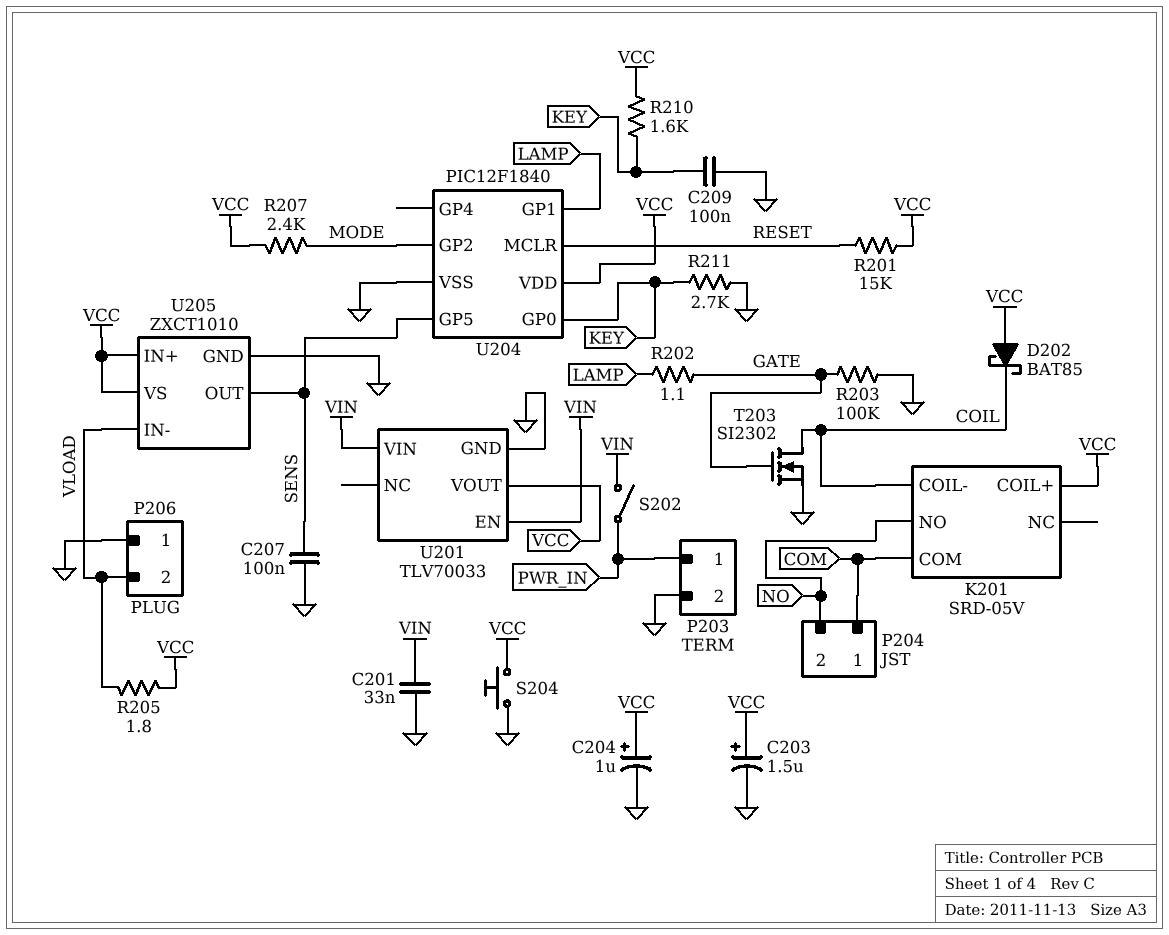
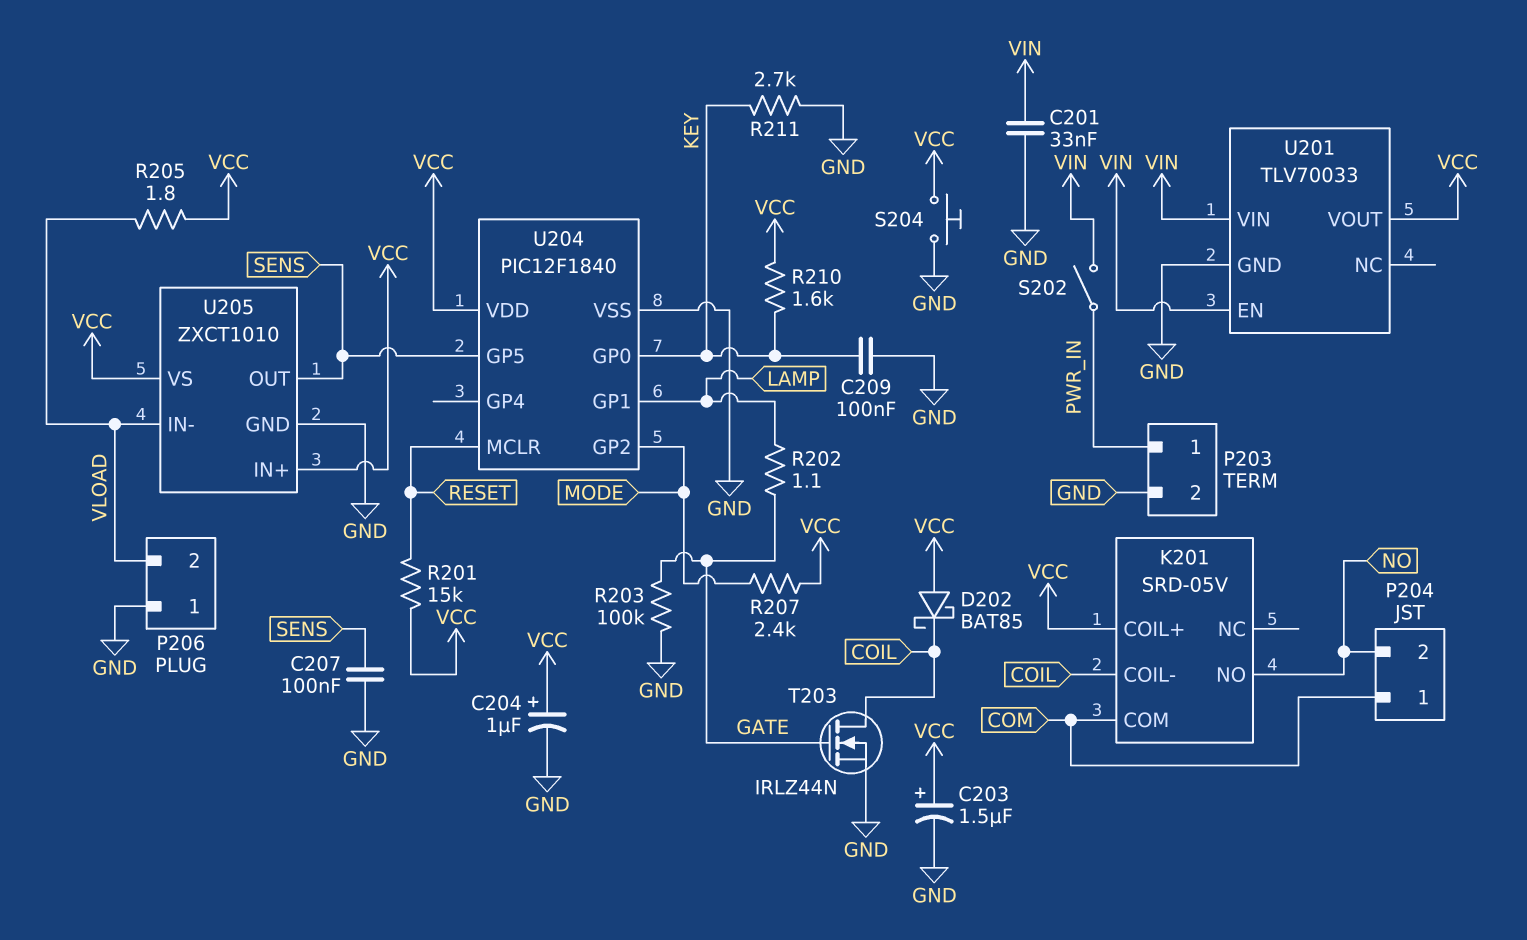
T203: NMOS SI2302 (G GATE, D COIL, S GND) -> NMOS IRLZ44N (G GATE, D COIL, S GND)

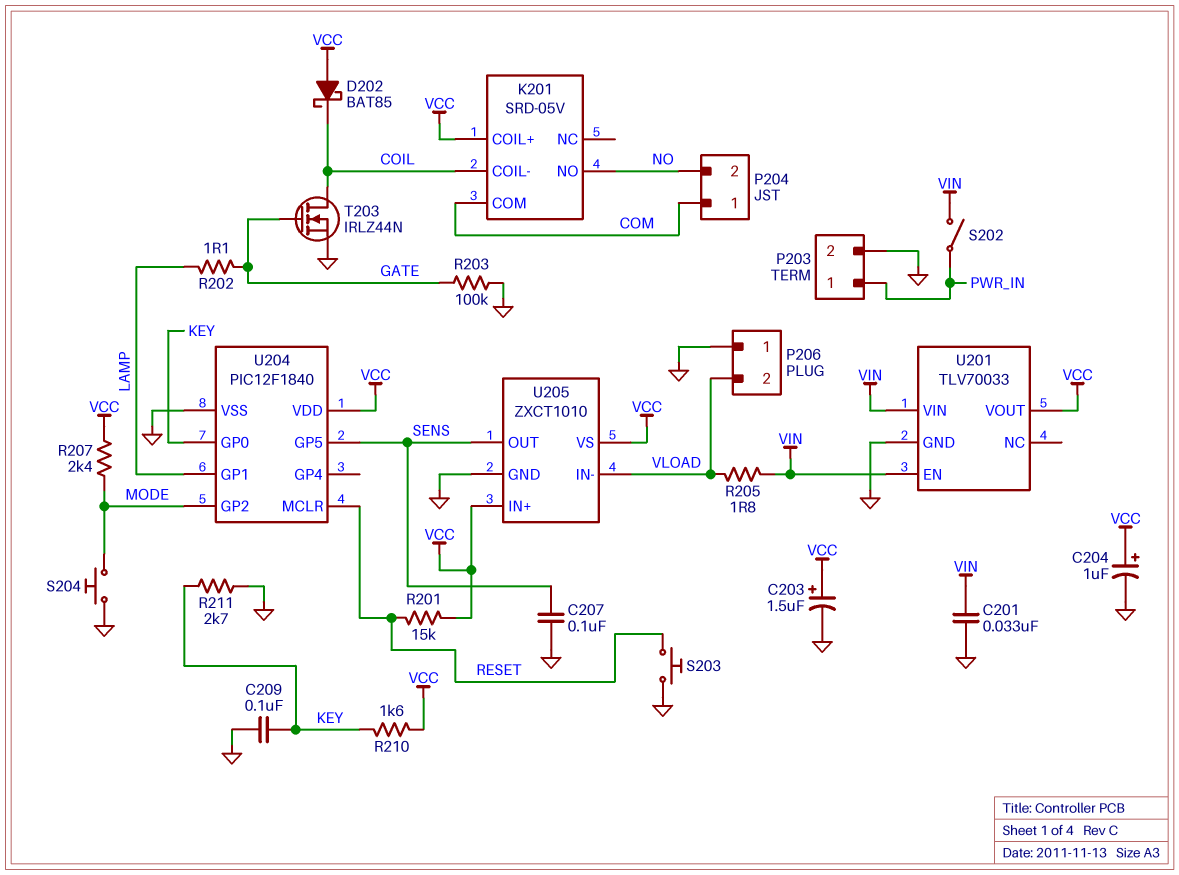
R205: 1.8 (VCC, VLOAD) -> 1.8 (VIN, VLOAD)
S203: none -> button (GND, RESET)
S204: button (GND, VCC) -> button (GND, MODE)

